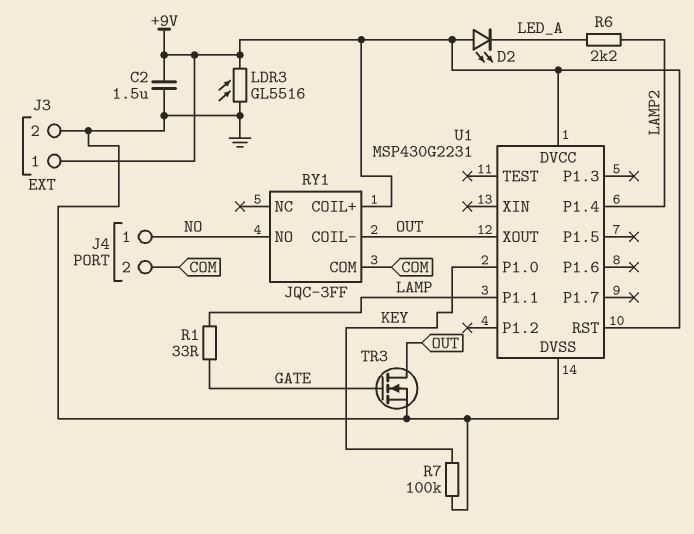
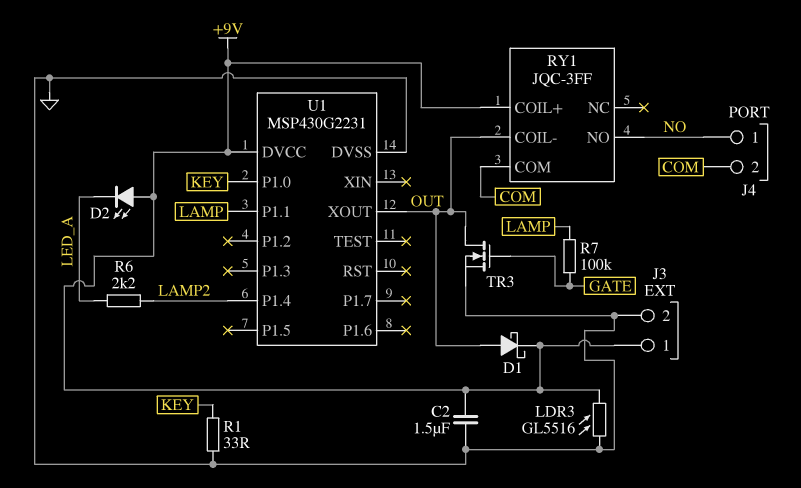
D1: none -> schottky (A OUT, K +9V)
R1: 33 (GATE, LAMP) -> 33 (GND, KEY)
R7: 100k (GND, KEY) -> 100k (GATE, LAMP)
U1 pin RST: +9V -> none

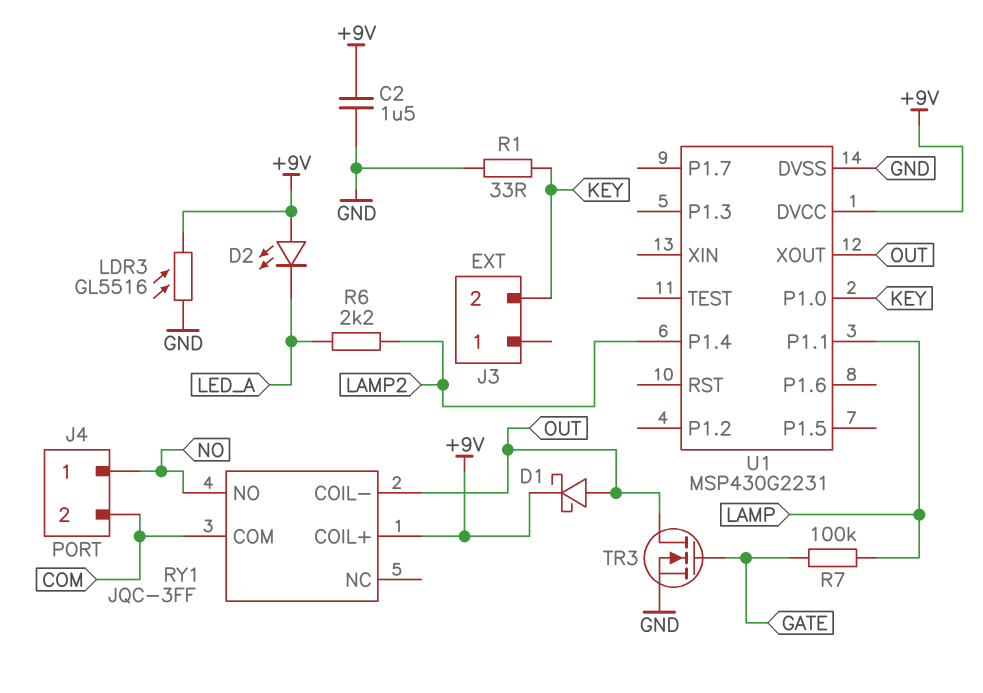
J3 pin 1: +9V -> none
J3 pin 2: GND -> KEY

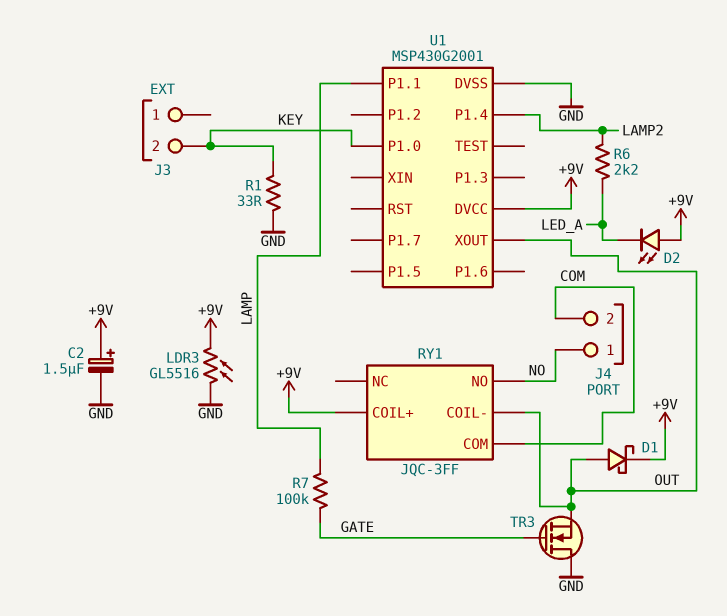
C2: 1.5uF (+9V, GND) -> 1.5uF (plus +9V, minus GND)
TR3: NMOS (G GATE, D OUT, S GND) -> NMOS (G GATE, D GND, S OUT)
U1: MSP430G2231 -> MSP430G2001

